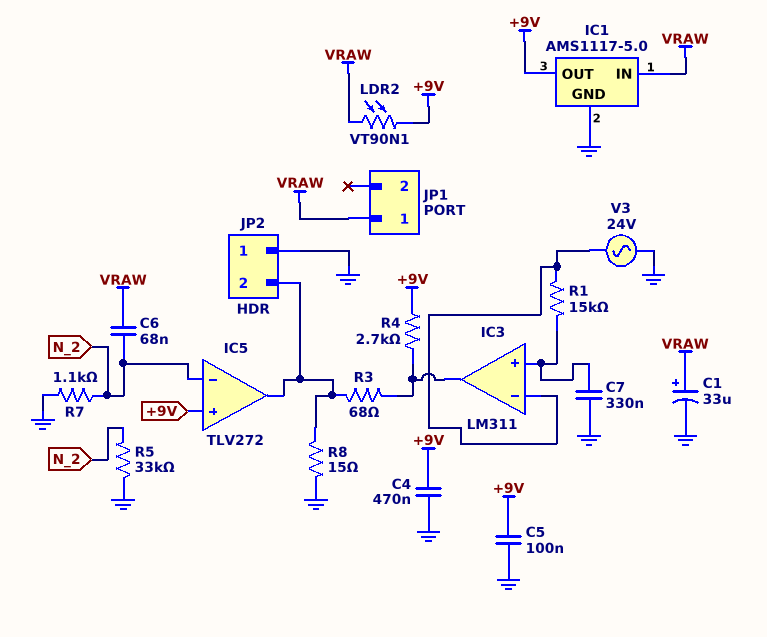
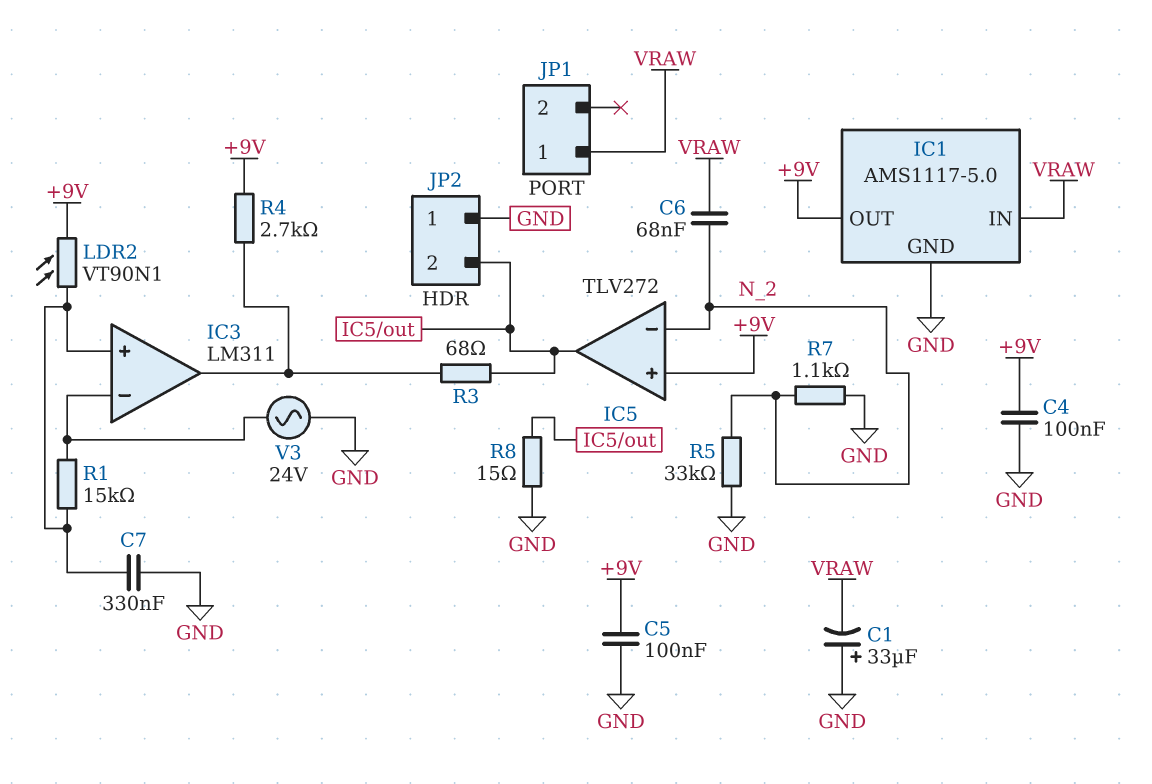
C1: 33uF (plus VRAW, minus GND) -> 33uF (plus GND, minus VRAW)
C4: 470nF (+9V, GND) -> 100nF (+9V, GND)
LDR2: VT90N1 (+9V, VRAW) -> VT90N1 (+9V, IC3/in+)

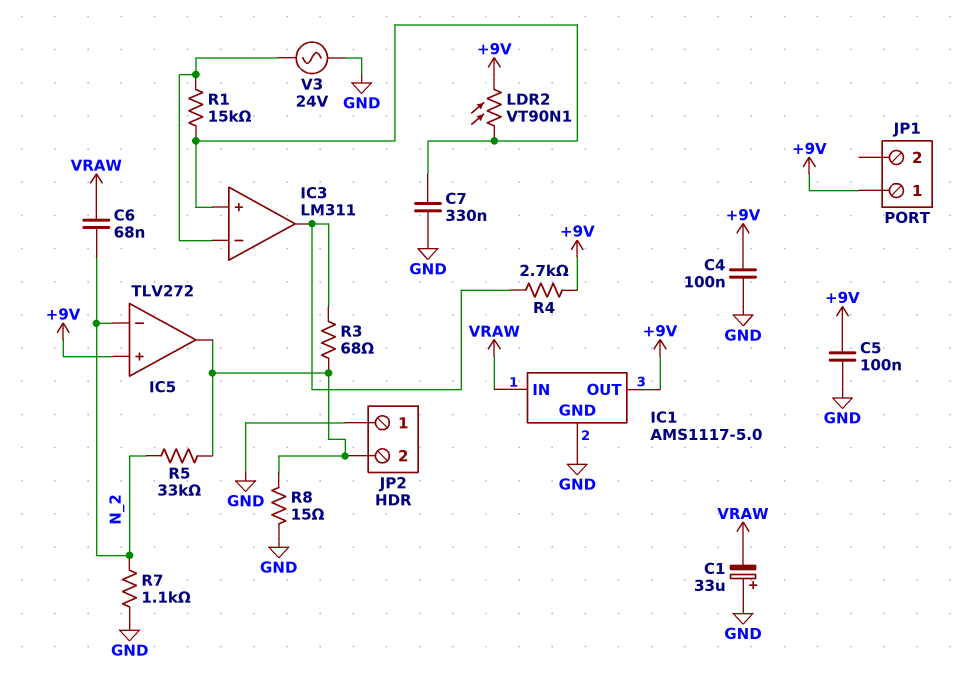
JP1 pin 1: VRAW -> +9V
R5: 33k (GND, N_2) -> 33k (IC5/out, N_2)

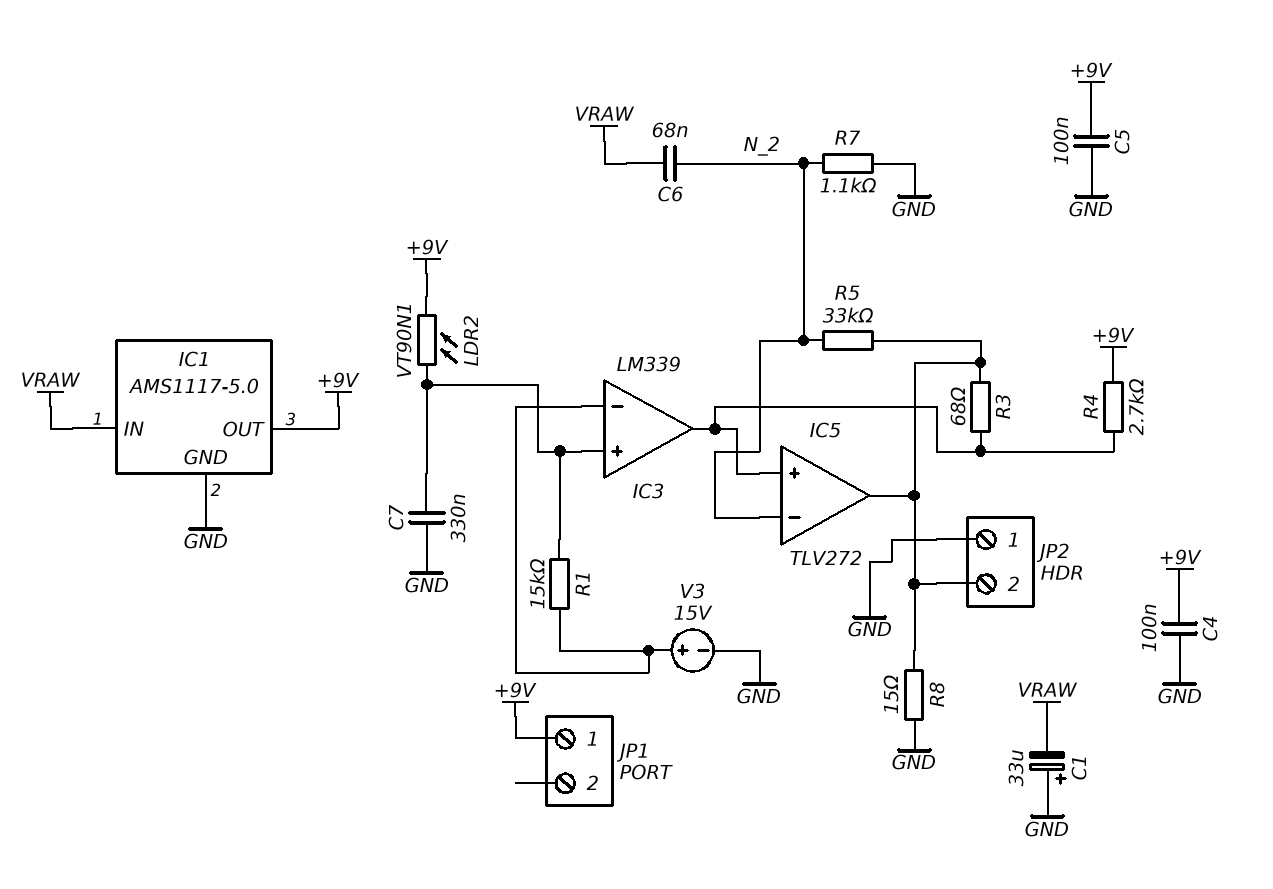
IC3: LM311 -> LM339
IC5 pin in+: +9V -> IC3/out
V3: AC 24V (GND, IC3/in-) -> 15V (plus IC3/in-, minus GND)

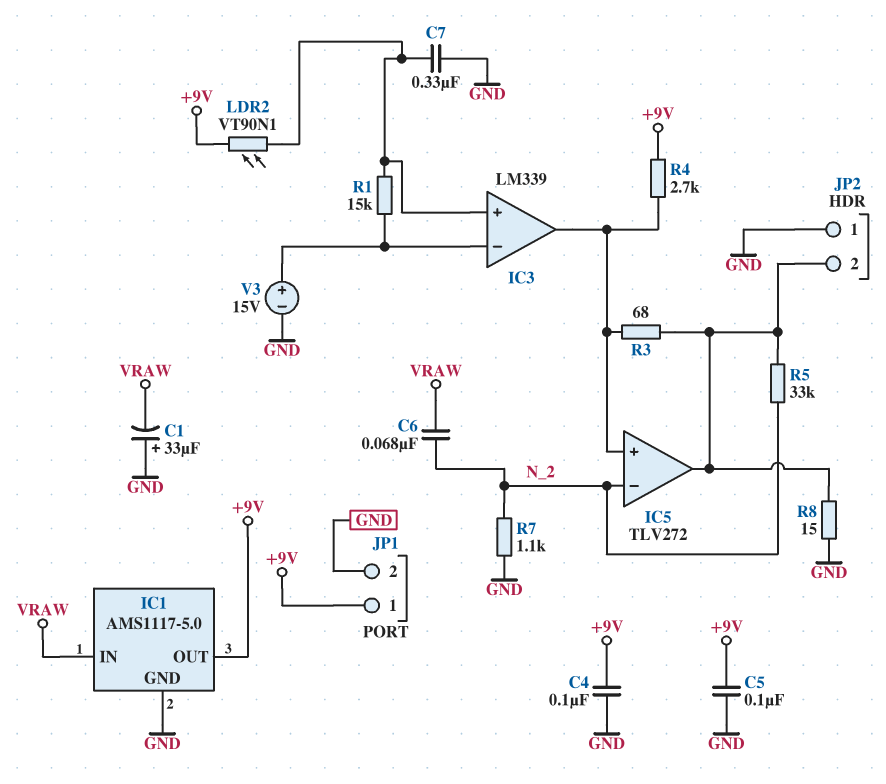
JP1 pin 2: none -> GND

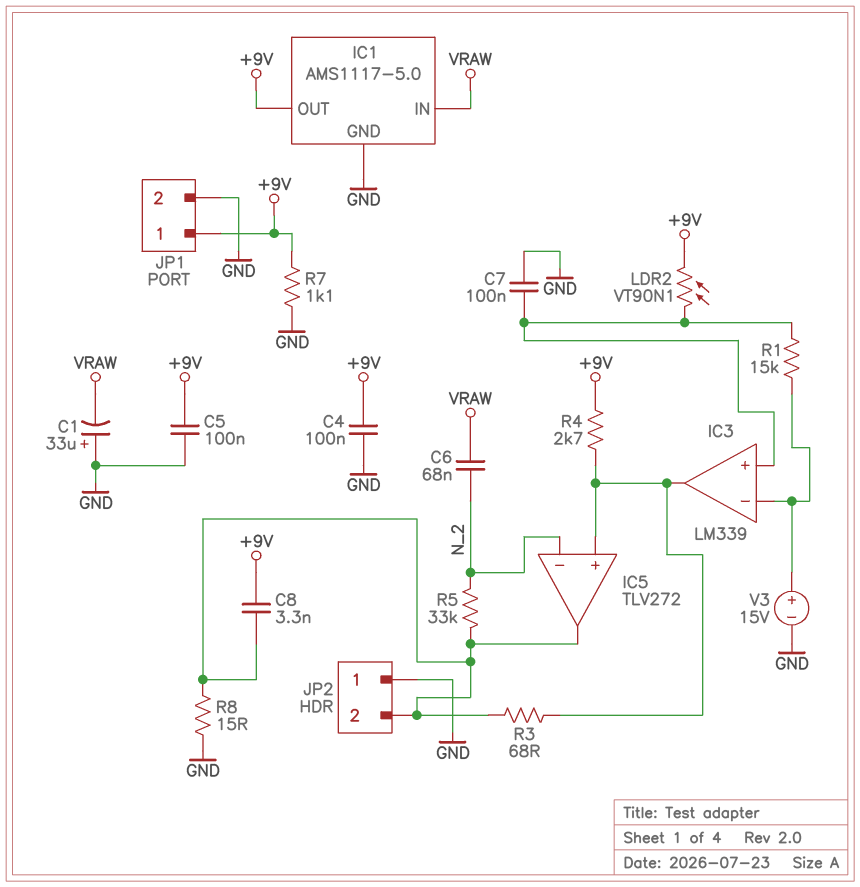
C7: 330nF (GND, IC3/in+) -> 100nF (GND, IC3/in+)
C8: none -> 3.3nF (+9V, IC5/out)
R7: 1.1k (GND, N_2) -> 1.1k (+9V, GND)

